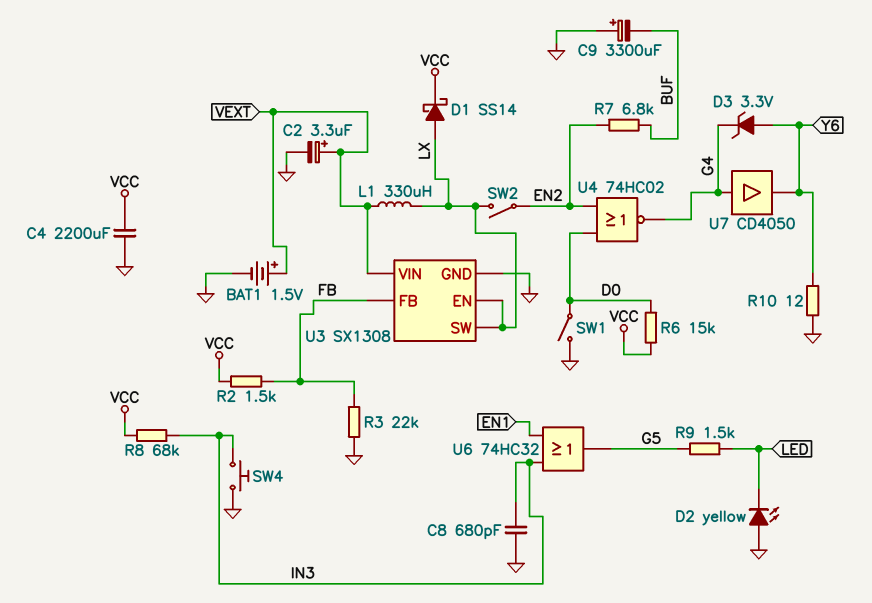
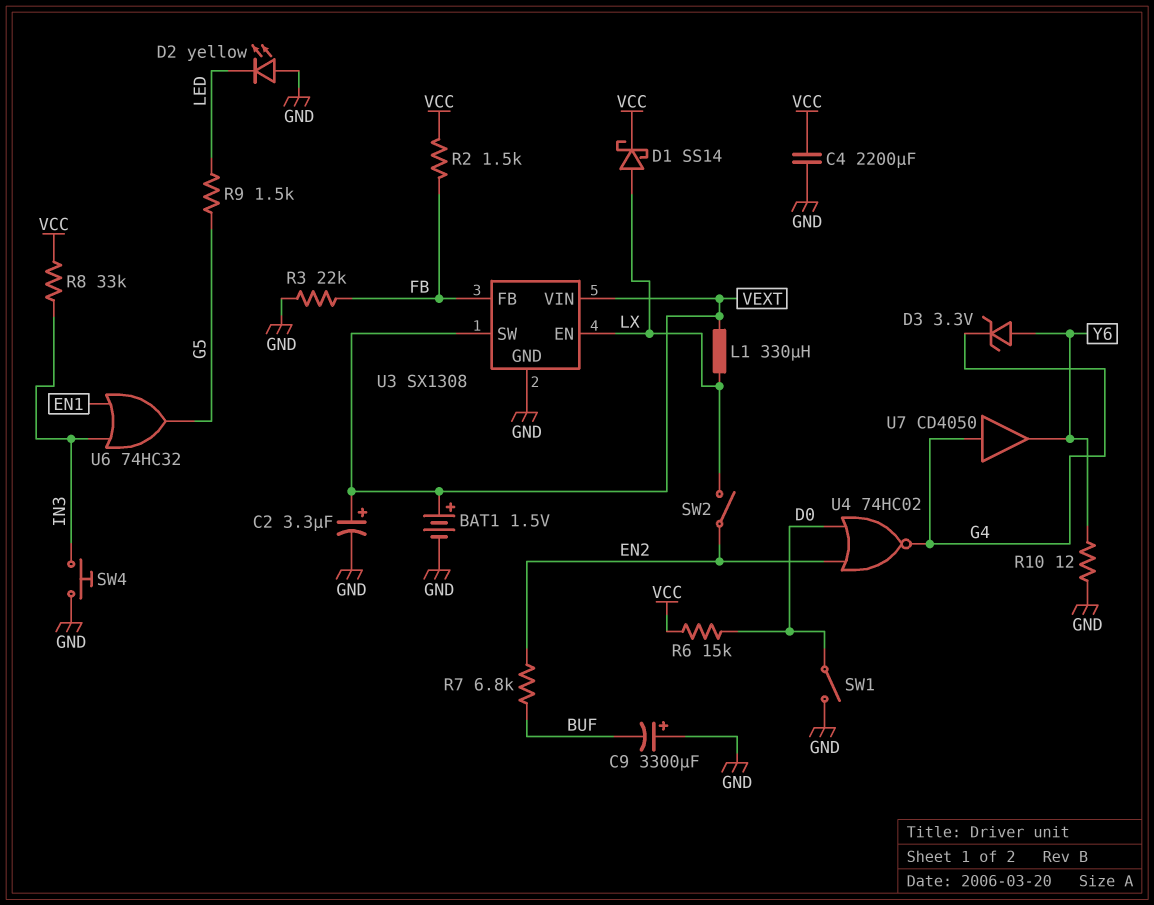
C8: 680pF (GND, IN3) -> none
R8: 68k (IN3, VCC) -> 33k (IN3, VCC)
U3 pin SW: LX -> VEXT

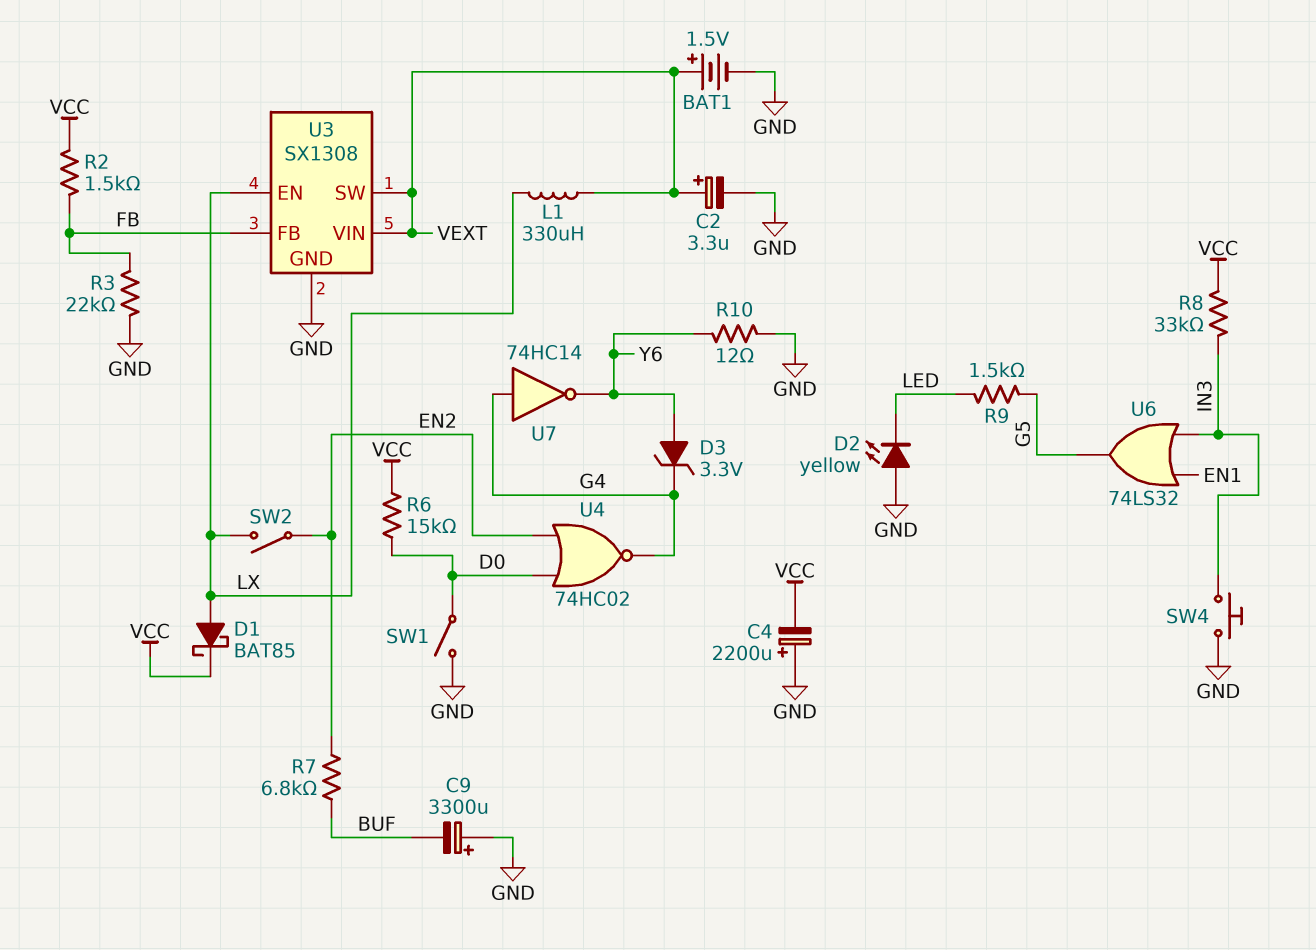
C4: 2200uF (GND, VCC) -> 2200uF (plus GND, minus VCC)
D1: schottky SS14 (A LX, K VCC) -> schottky BAT85 (A LX, K VCC)
U6: OR 74HC32 (in EN1, in IN3, out G5) -> OR 74LS32 (in EN1, in IN3, out G5)
U7: buffer CD4050 (in G4, out Y6) -> NOT 74HC14 (in G4, out Y6)

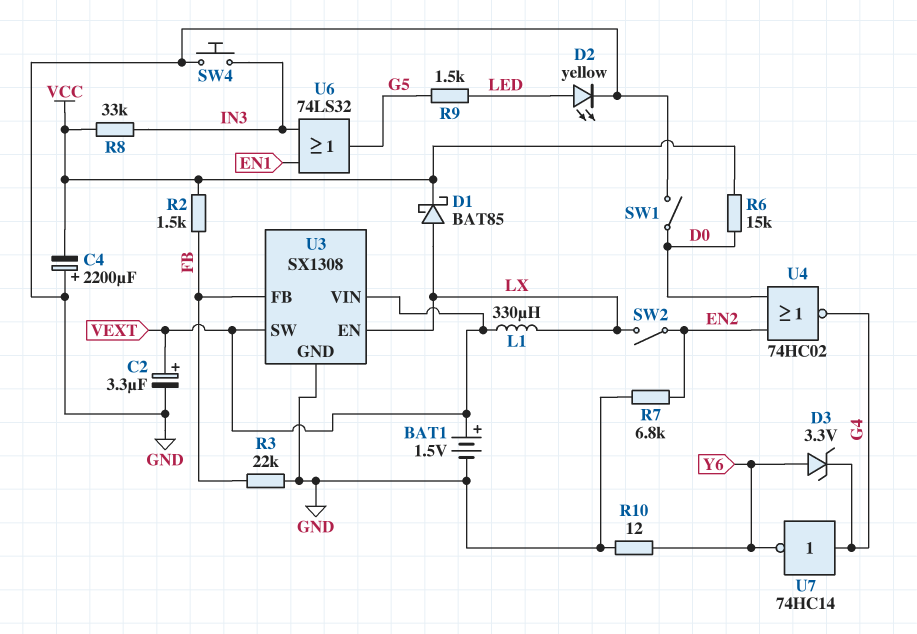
C9: 3300uF (plus GND, minus BUF) -> none
D2: LED yellow (A GND, K LED) -> LED yellow (A LED, K GND)
R7: 6.8k (BUF, EN2) -> 6.8k (EN2, GND)

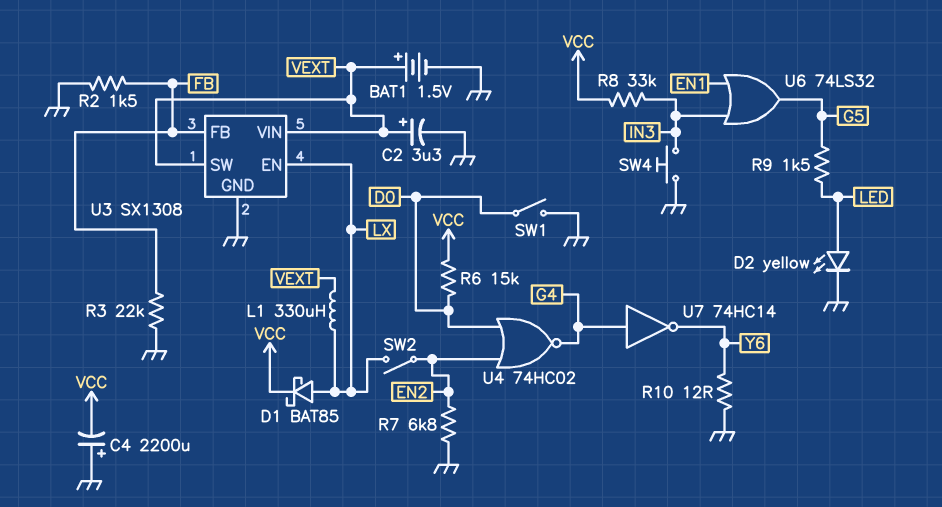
D3: zener 3.3V (A Y6, K G4) -> none
R2: 1.5k (FB, VCC) -> 1.5k (FB, GND)

